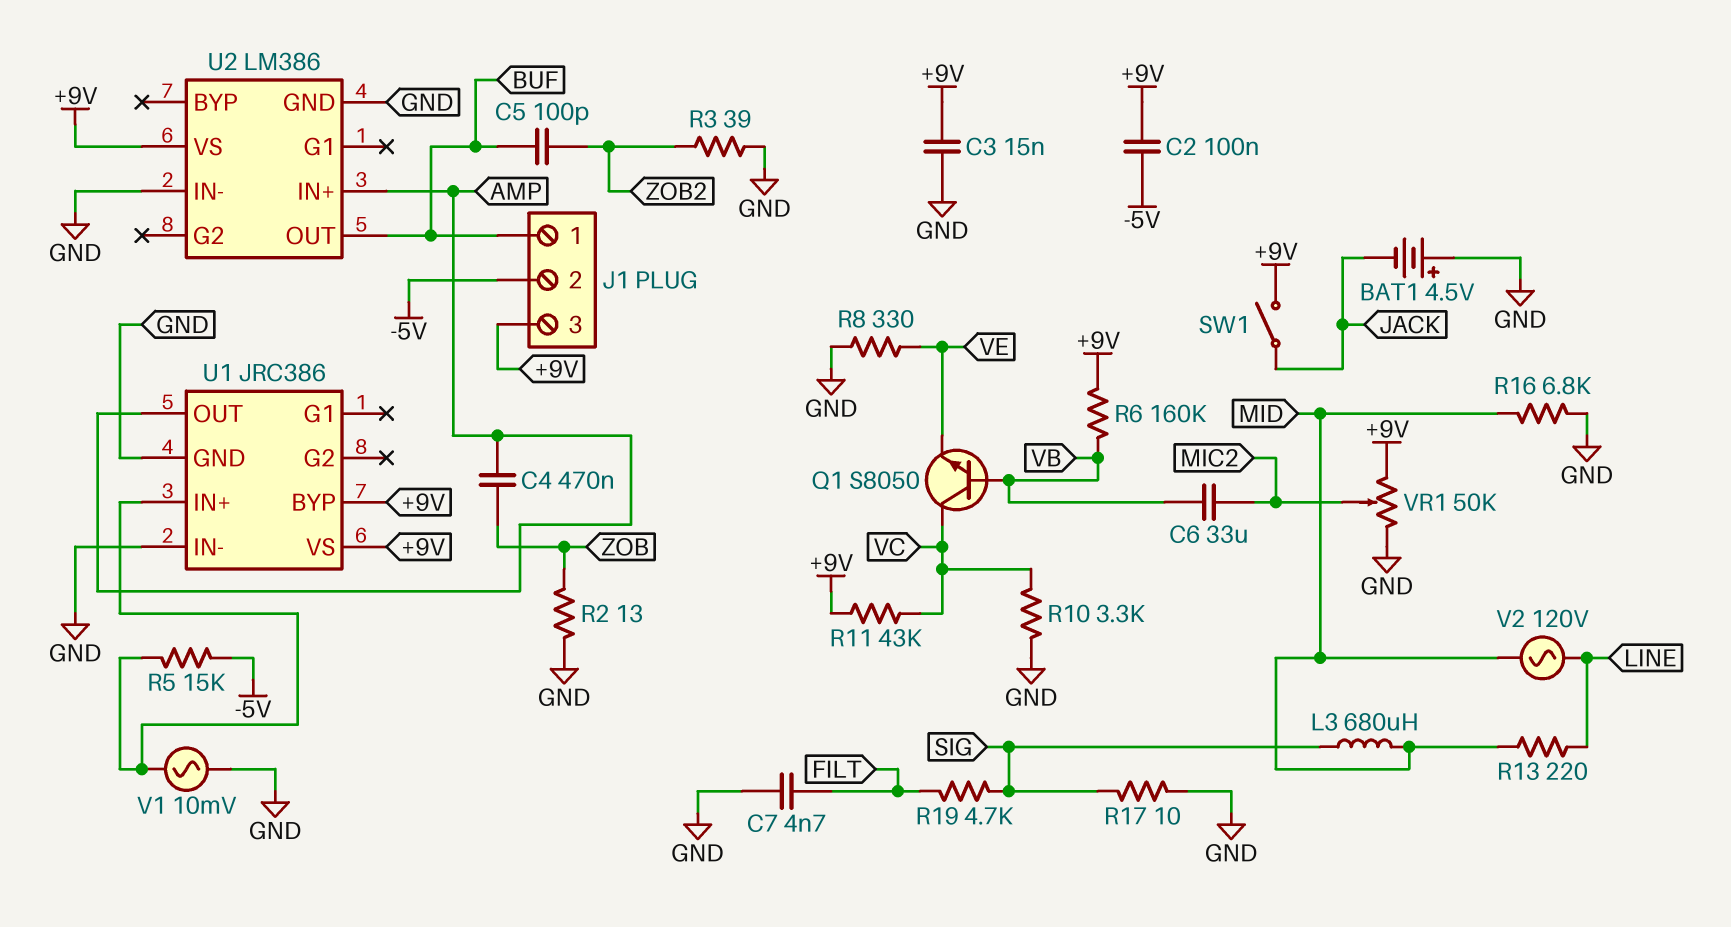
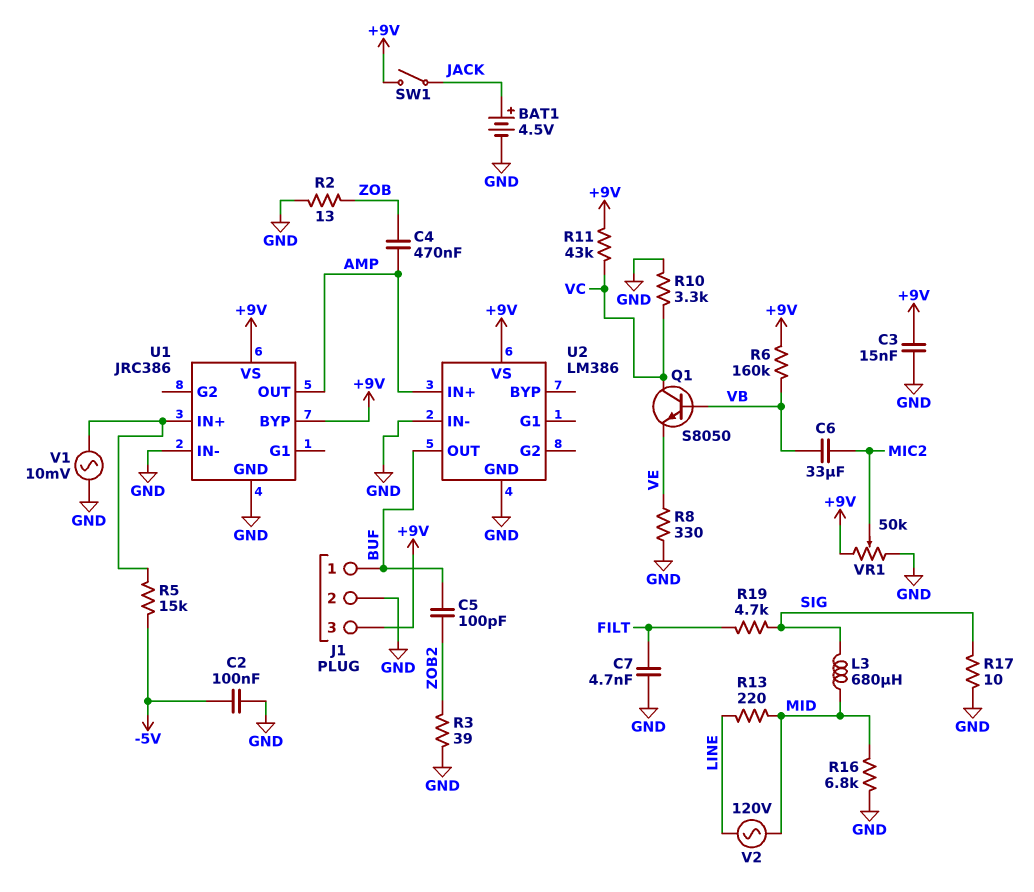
BAT1: 4.5V (plus GND, minus JACK) -> 4.5V (plus JACK, minus GND)
C2: 100nF (+9V, -5V) -> 100nF (-5V, GND)
J1 pin 2: -5V -> GND

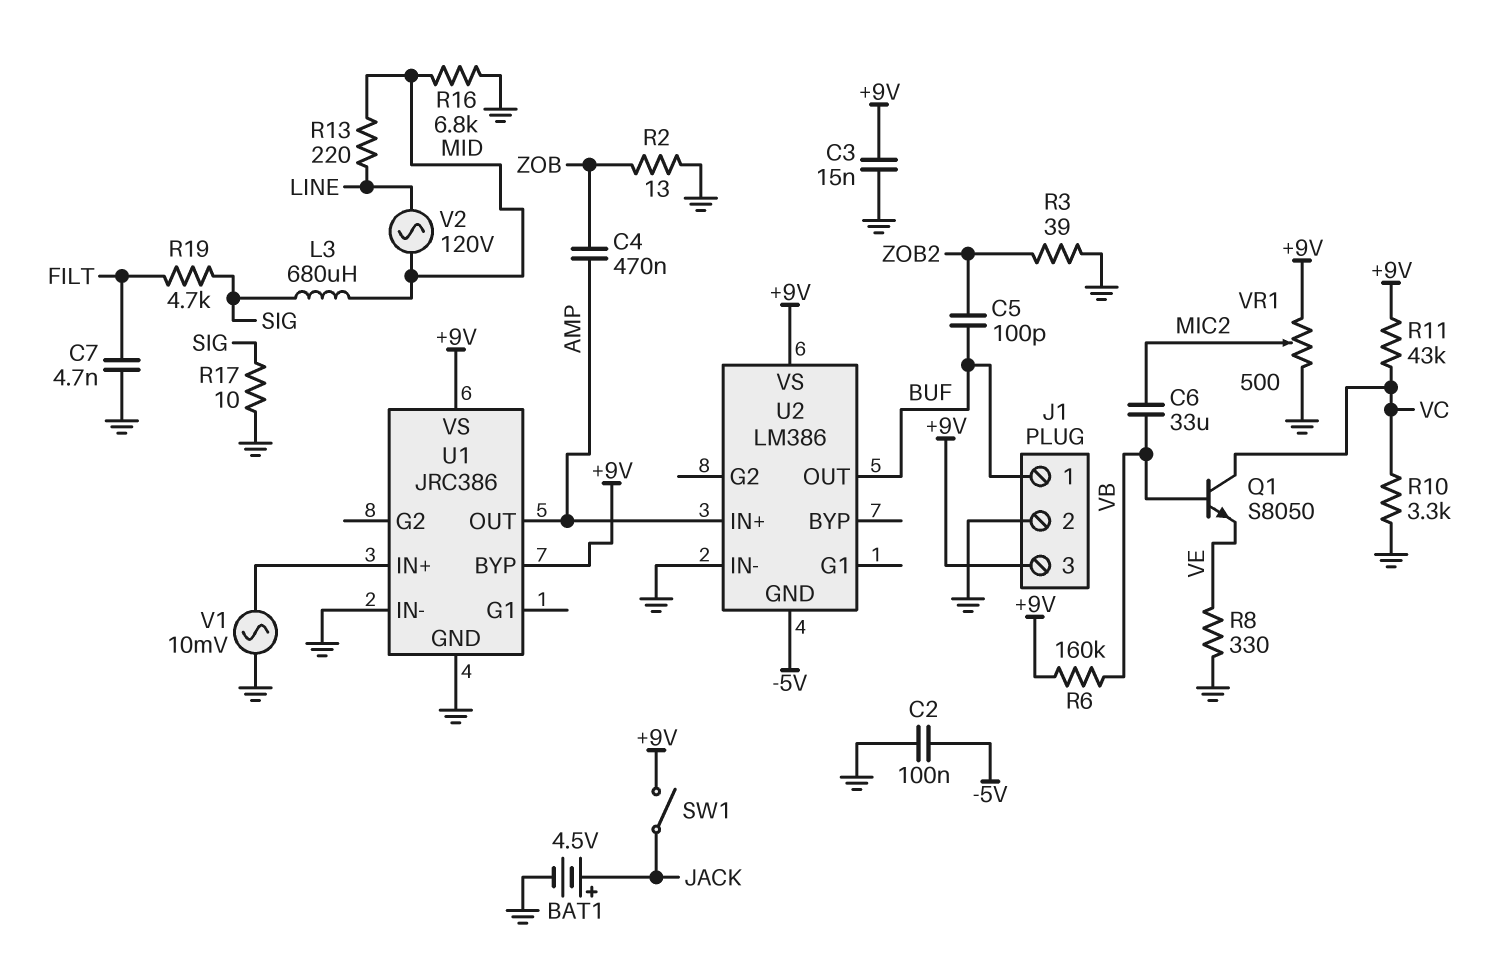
R5: 15k (-5V, U1/IN+) -> none
U2 pin GND: GND -> -5V
VR1: 50k (+9V, GND, wiper MIC2) -> 500 (+9V, GND, wiper MIC2)

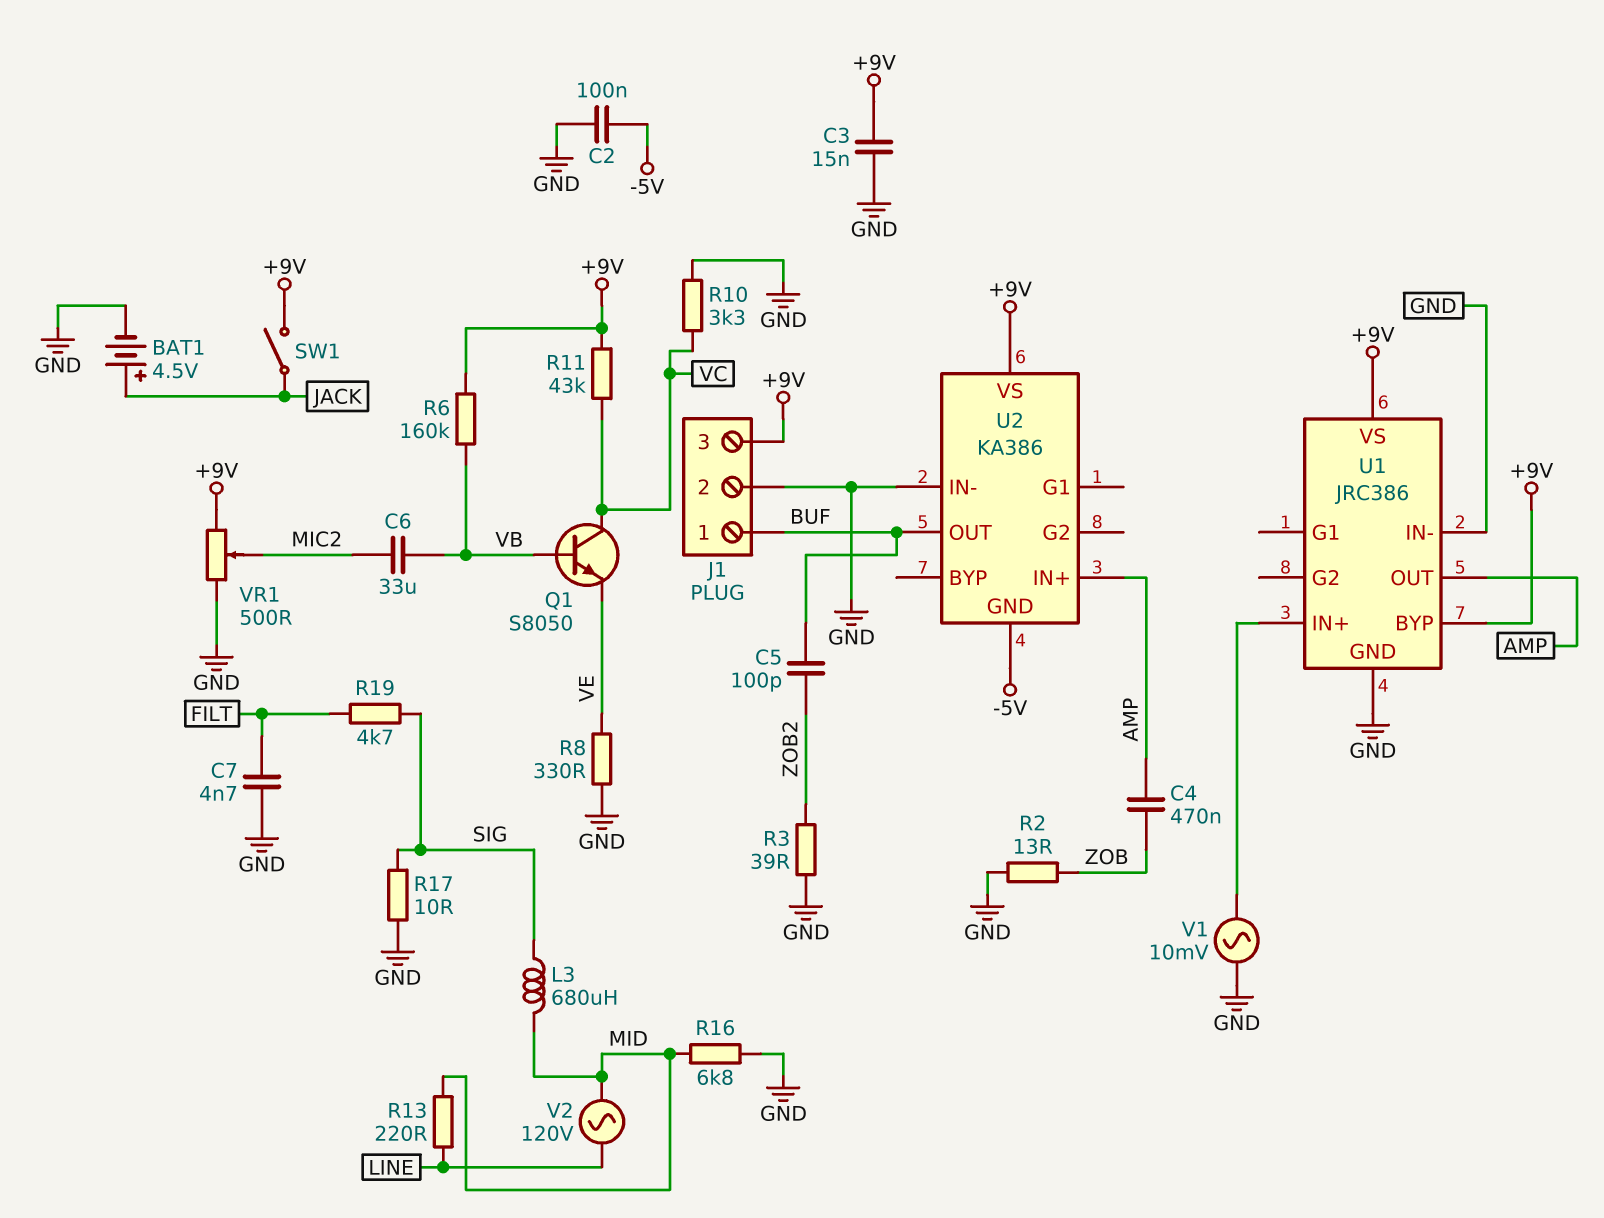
U2: LM386 -> KA386

